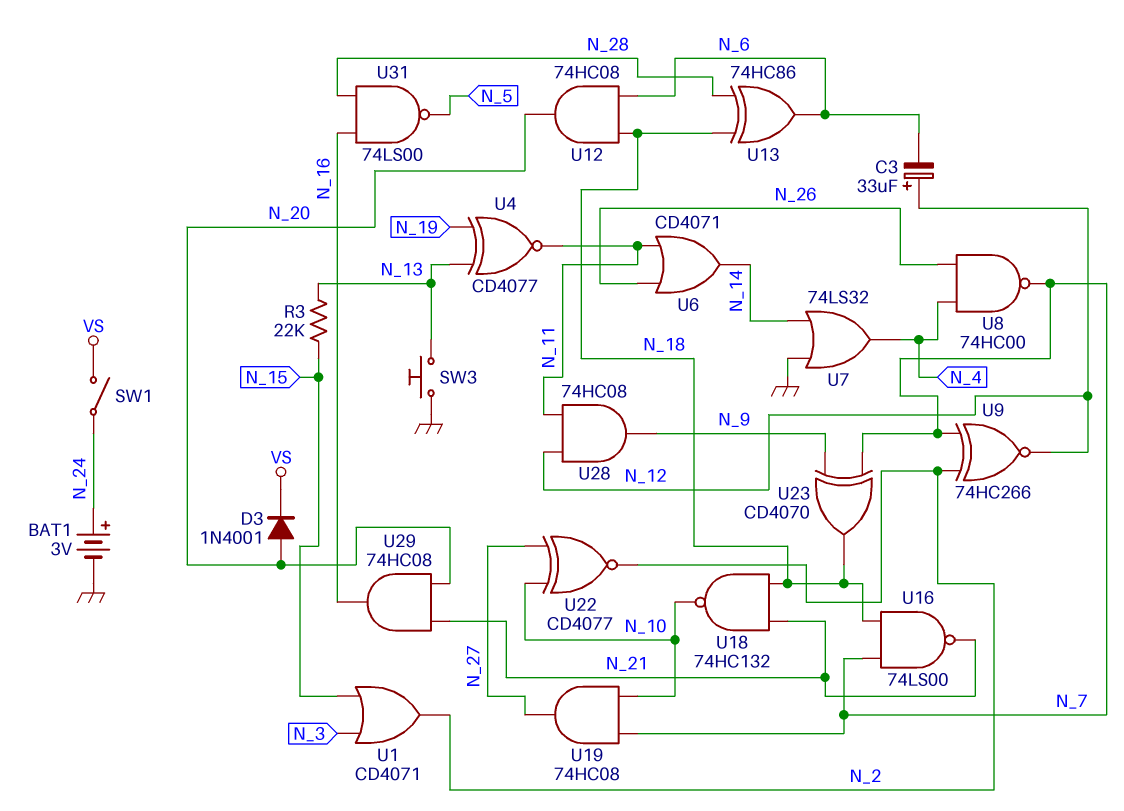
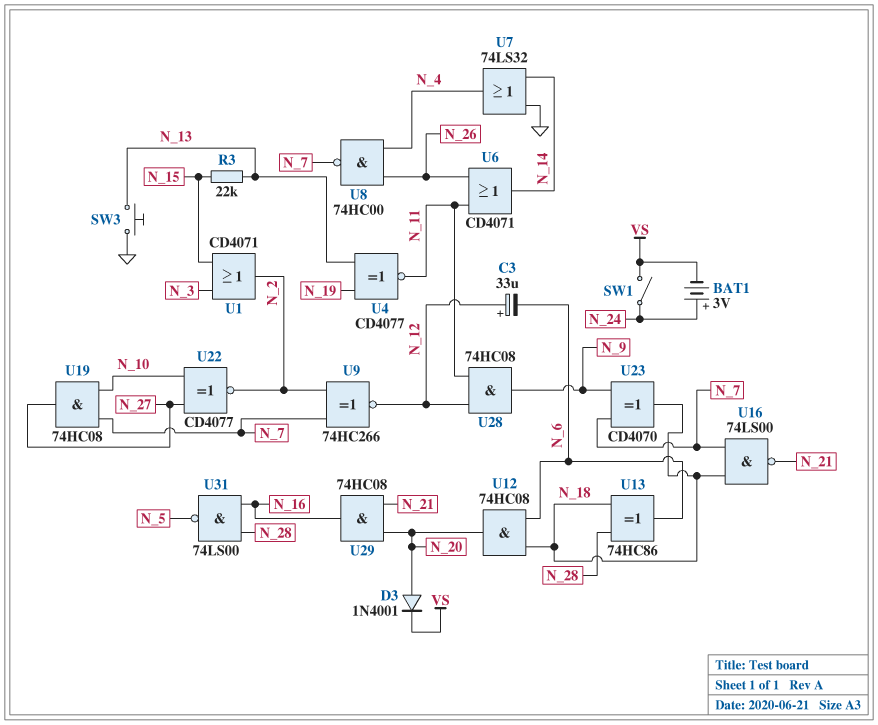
BAT1: 3V (plus N_24, minus GND) -> 3V (plus N_24, minus VS)
U18: NAND 74HC132 (in N_18, in N_21, out N_10) -> none

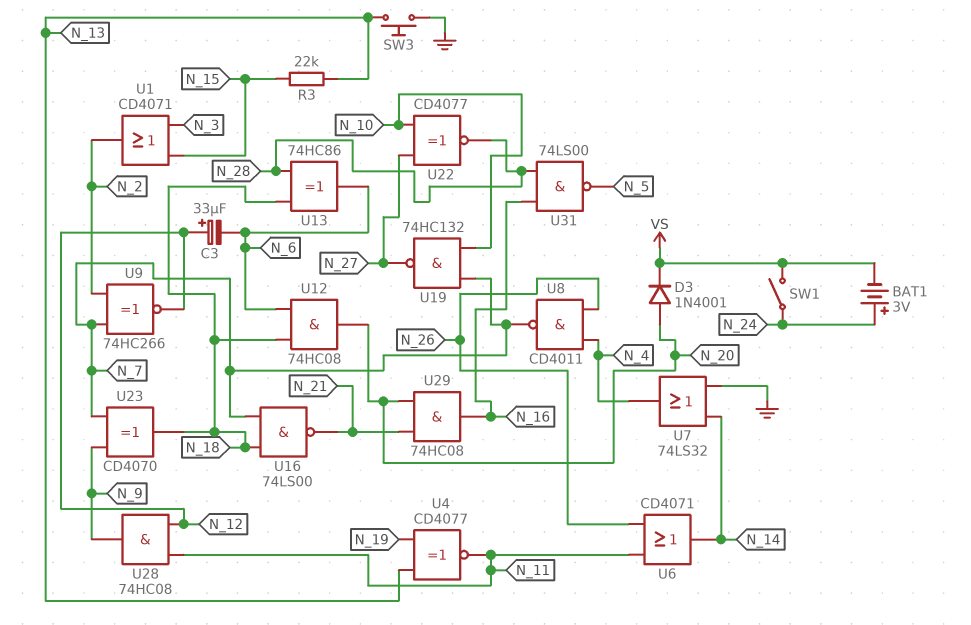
U8: NAND 74HC00 (in N_4, in N_26, out N_7) -> NAND CD4011 (in N_4, in N_26, out N_7)
U19: AND 74HC08 (in N_7, in N_10, out N_27) -> NAND 74HC132 (in N_7, in N_10, out N_27)
U22: XNOR CD4077 (in N_10, in N_27, out N_2) -> XNOR CD4077 (in N_10, in N_27, out N_28)

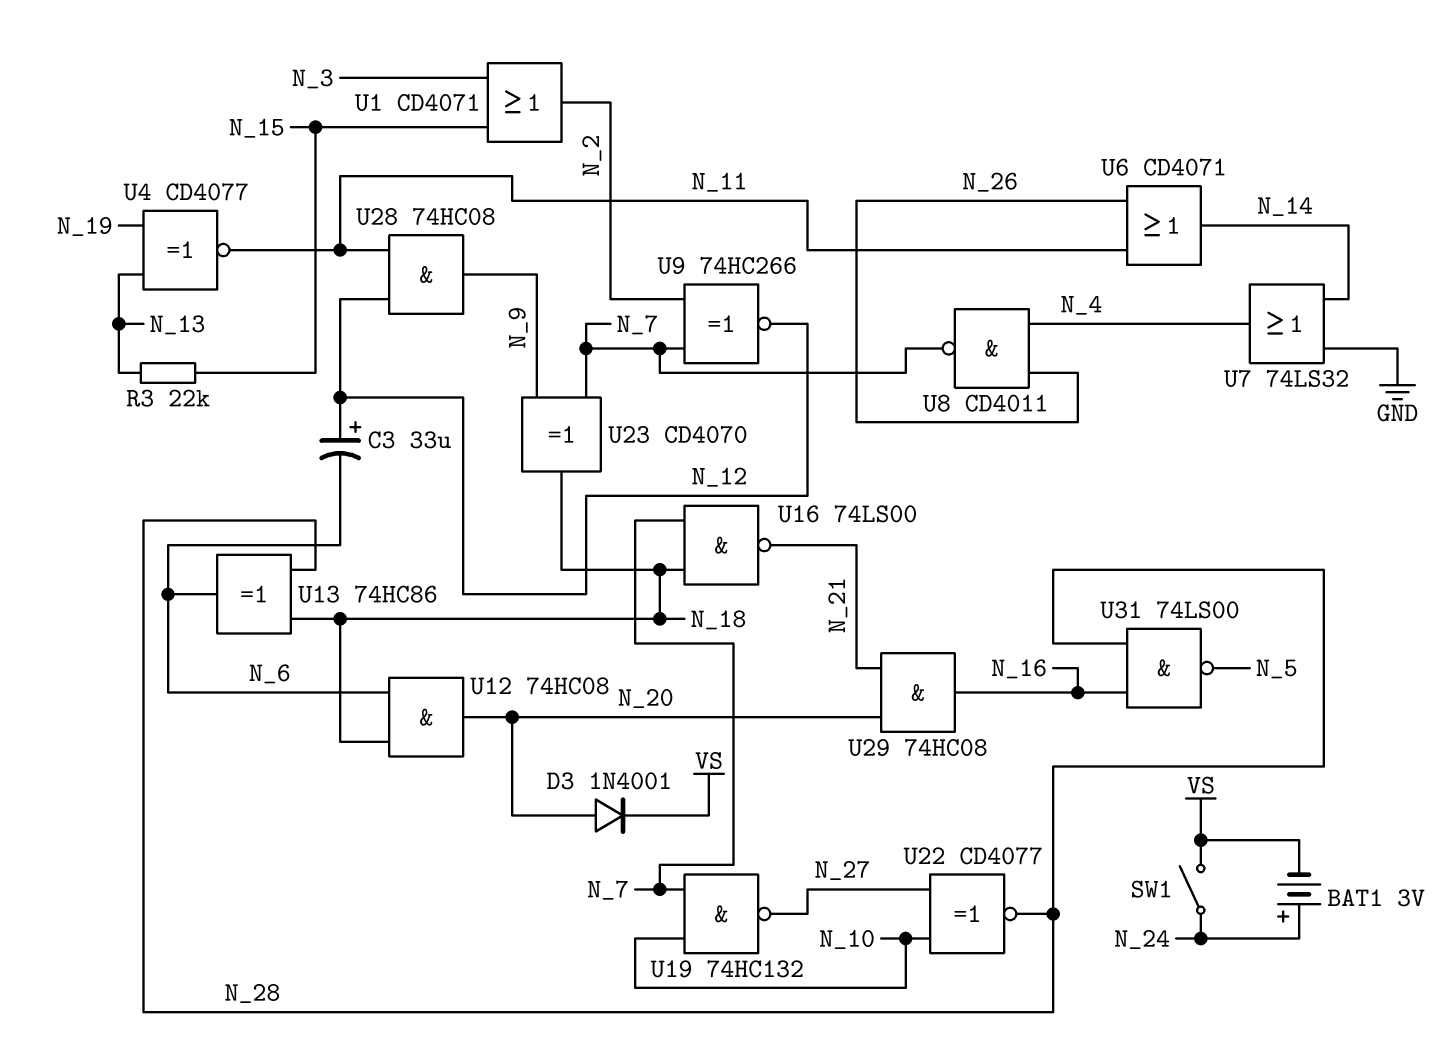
SW3: button (GND, N_13) -> none

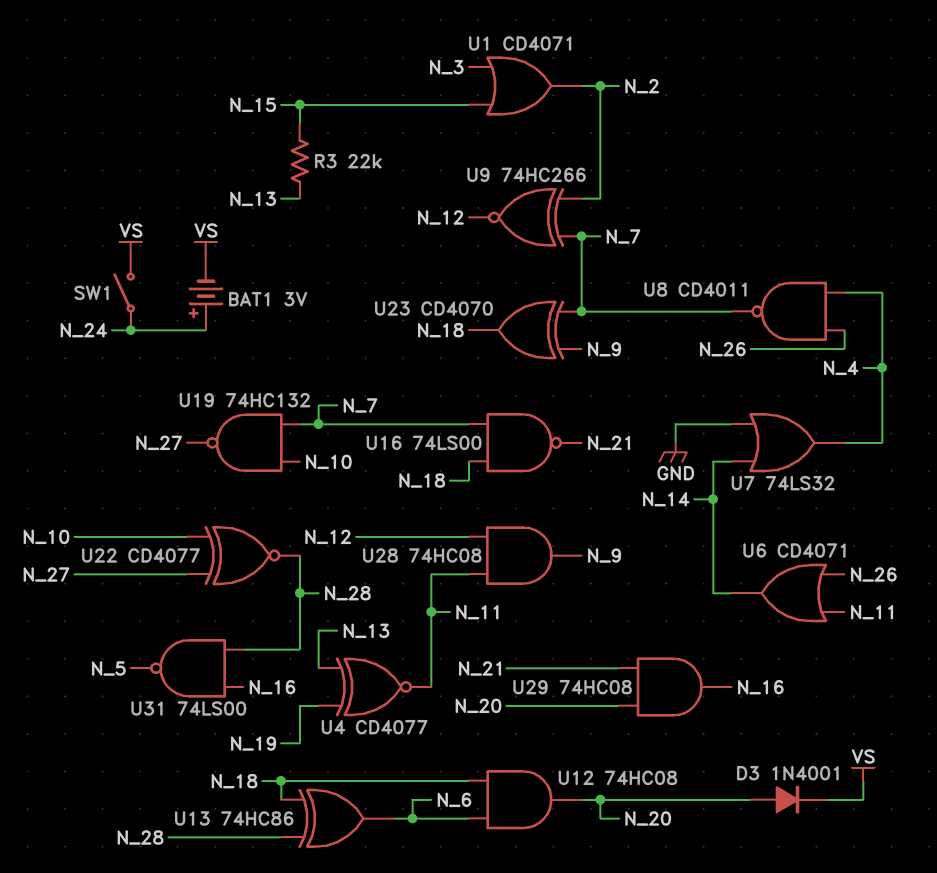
C3: 33uF (plus N_12, minus N_6) -> none

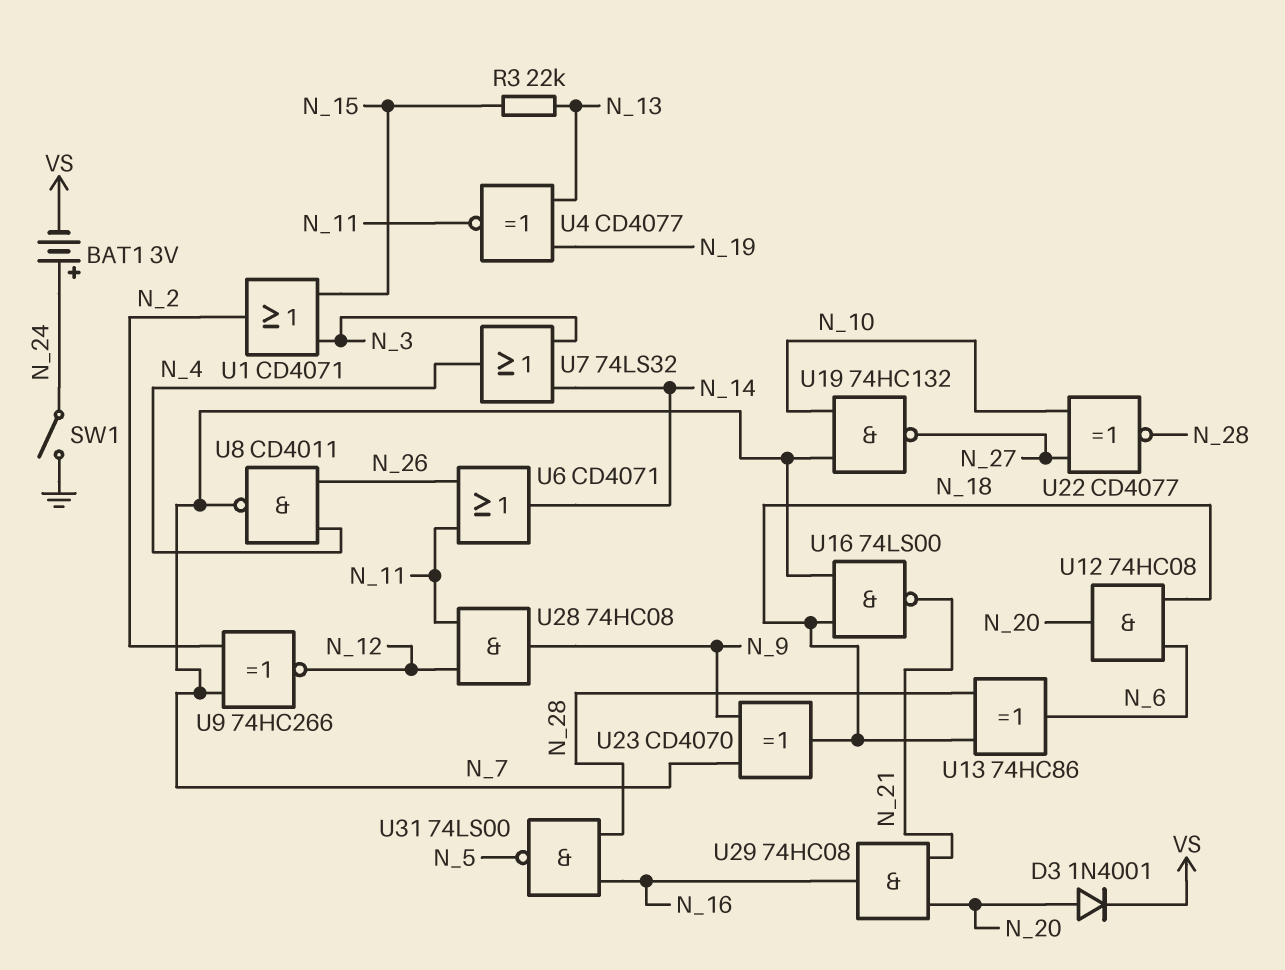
SW1: switch (N_24, VS) -> switch (GND, N_24)
U7: OR 74LS32 (in GND, in N_14, out N_4) -> OR 74LS32 (in N_3, in N_14, out N_4)

